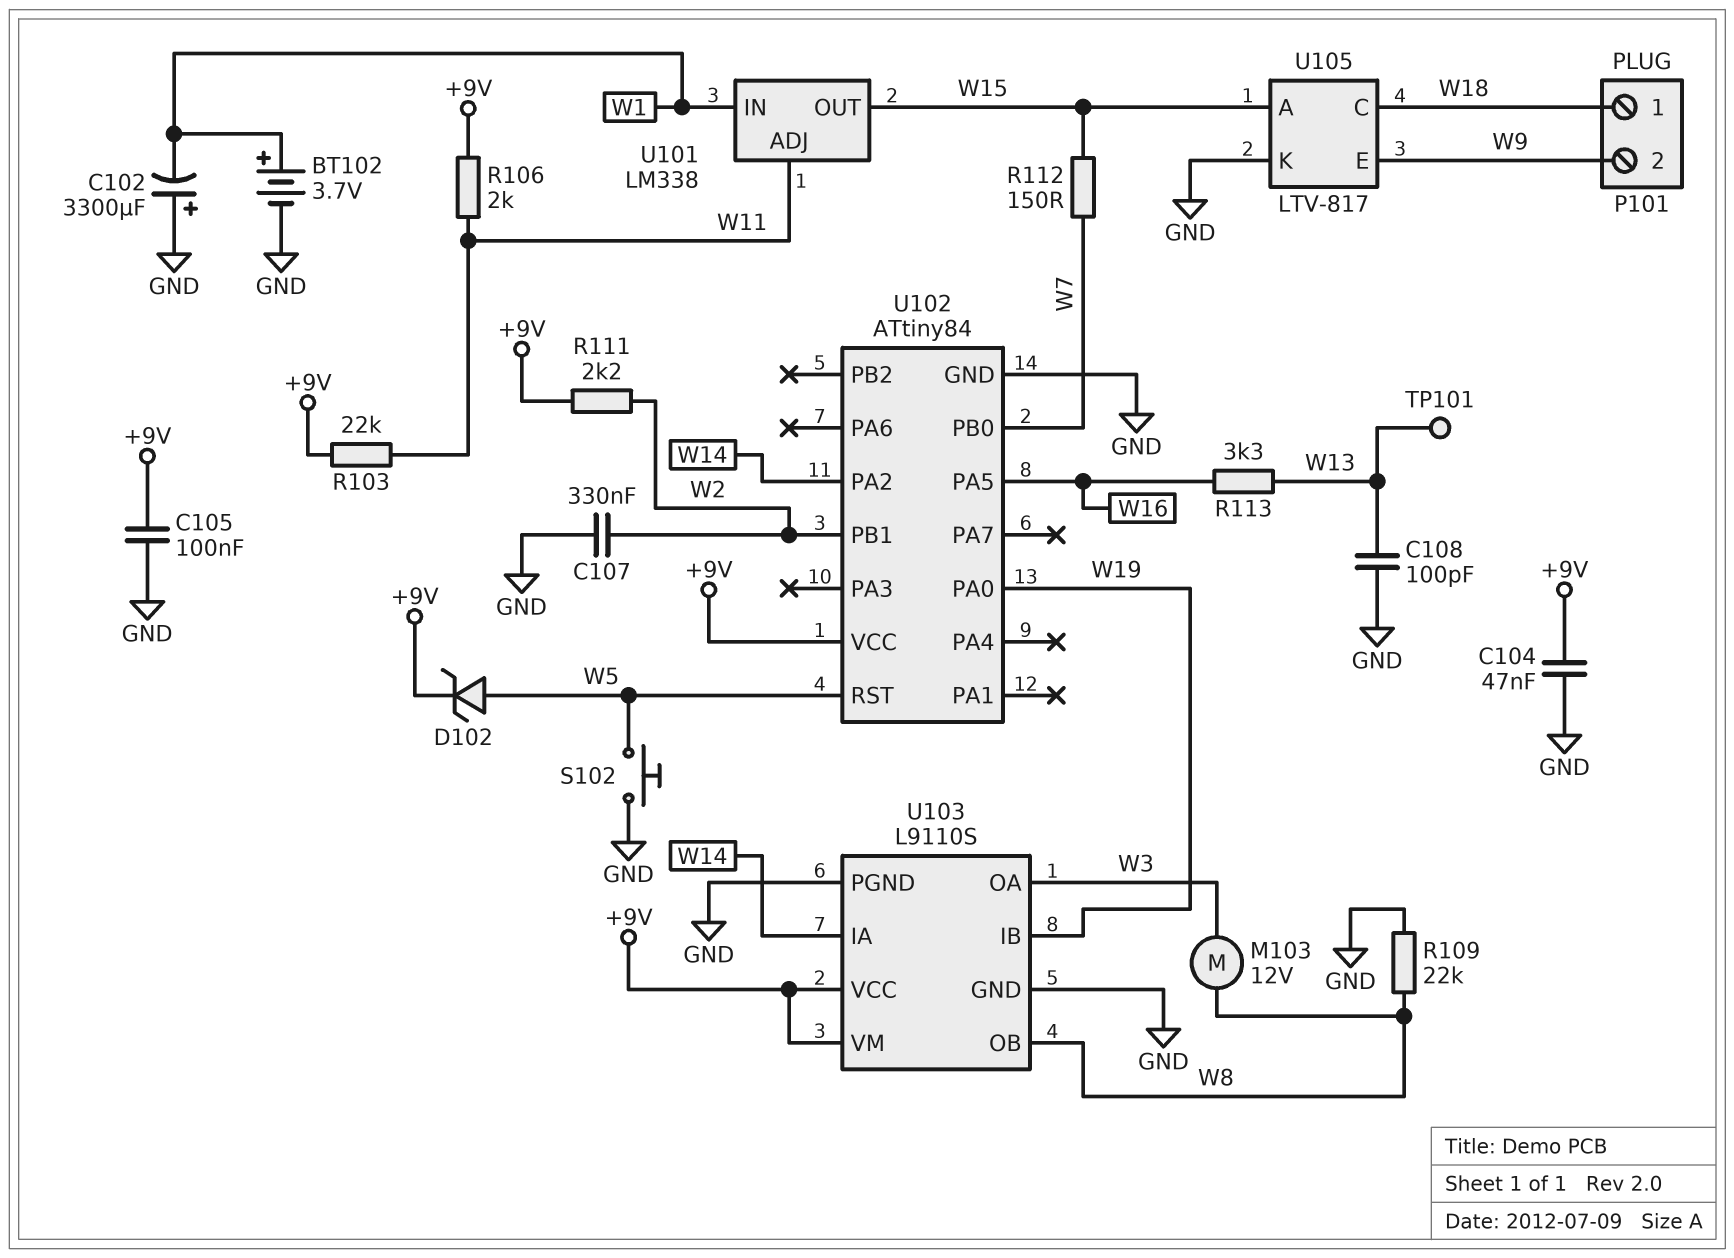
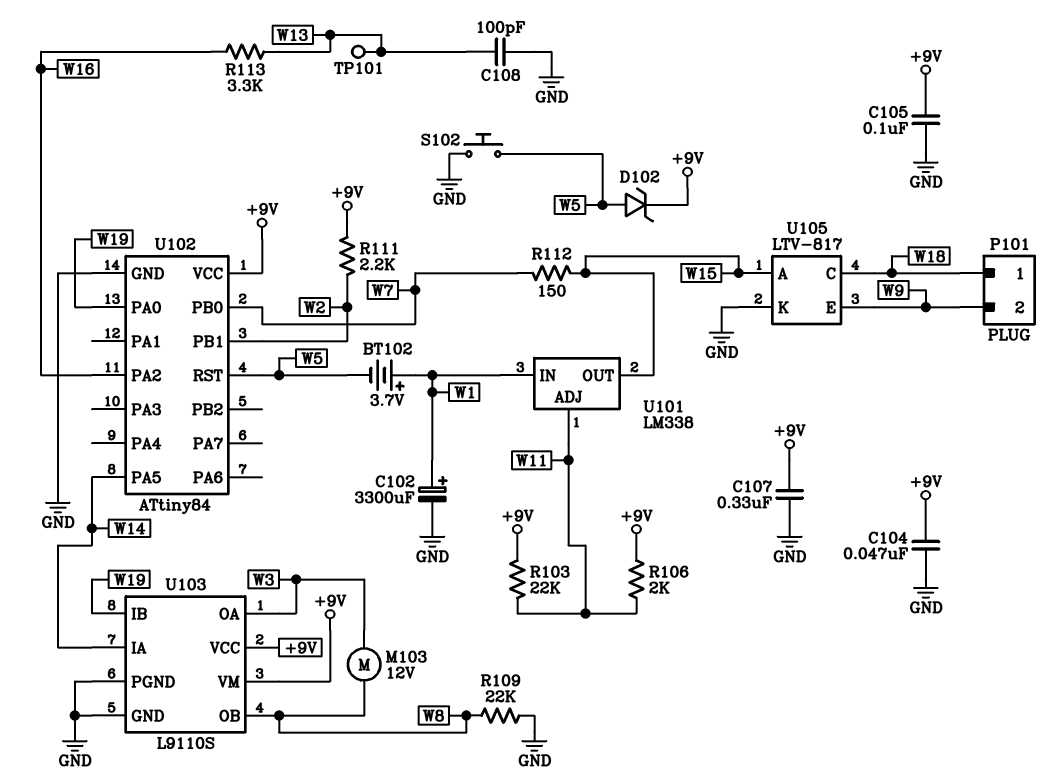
BT102: 3.7V (plus W1, minus GND) -> 3.7V (plus W1, minus W5)
C102: 3300uF (plus GND, minus W1) -> 3300uF (plus W1, minus GND)
C107: 330nF (GND, W2) -> 330nF (+9V, GND)
U102 pin PA2: W14 -> W16
U102 pin PA5: W16 -> W14

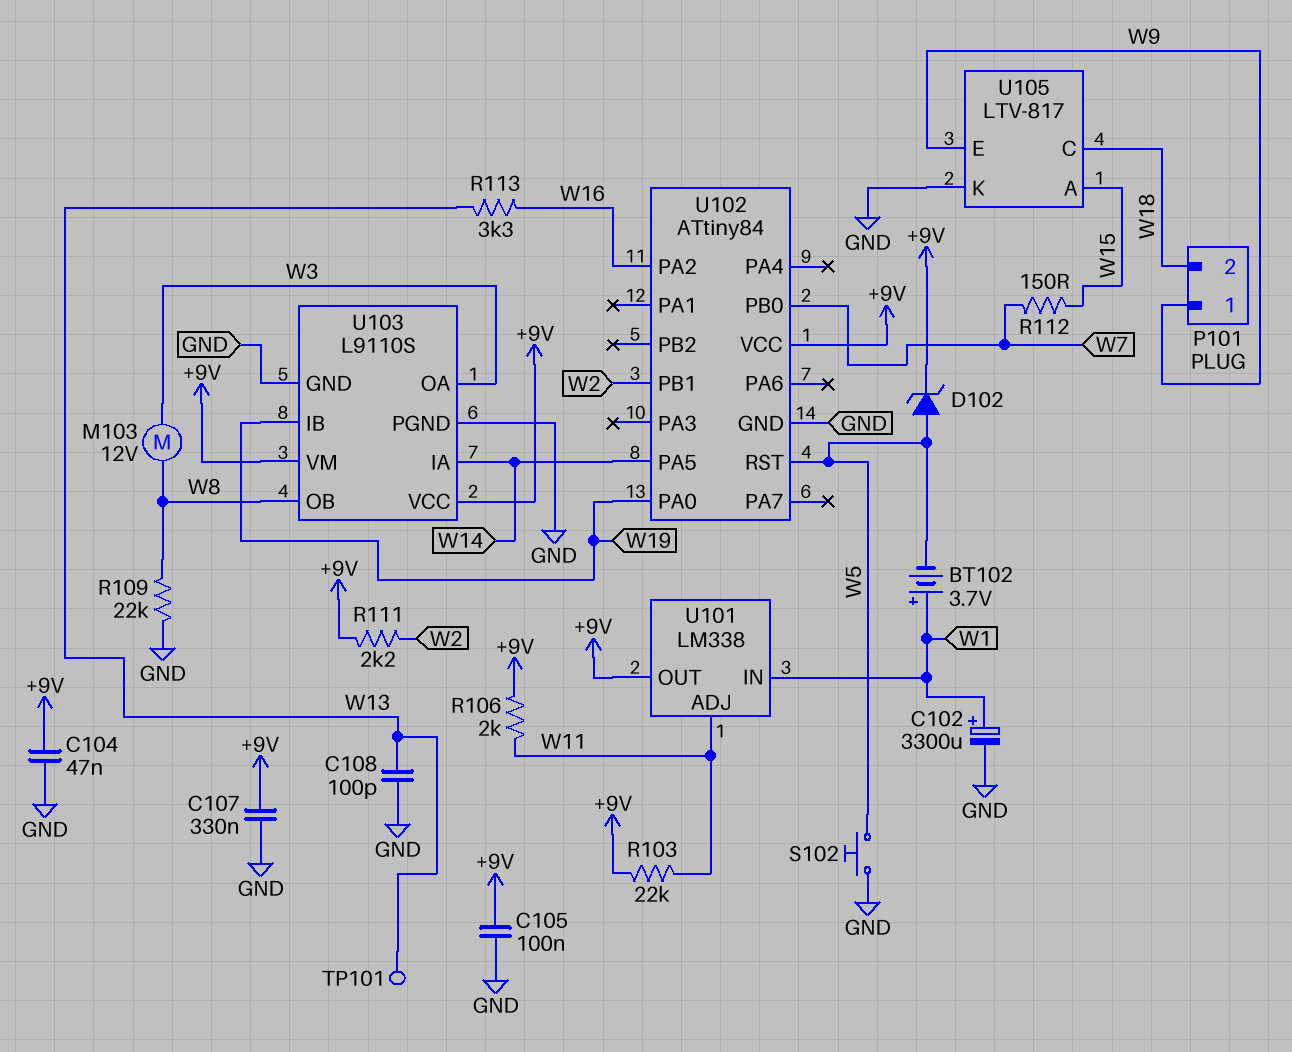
P101 pin 1: W18 -> W9
P101 pin 2: W9 -> W18
U101 pin OUT: W15 -> +9V

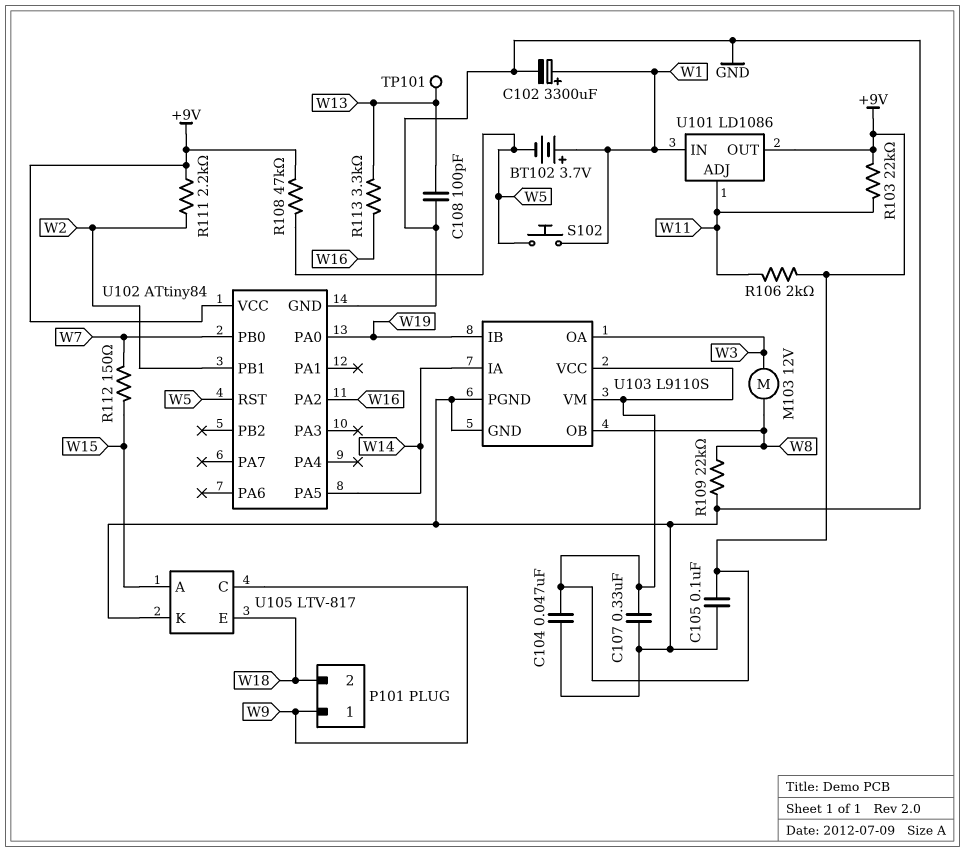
D102: zener (A W5, K +9V) -> none
R108: none -> 47k (+9V, W5)
S102: button (GND, W5) -> button (W1, W5)
U101: LM338 -> LD1086
U105 pin C: W18 -> W9
U105 pin E: W9 -> W18

